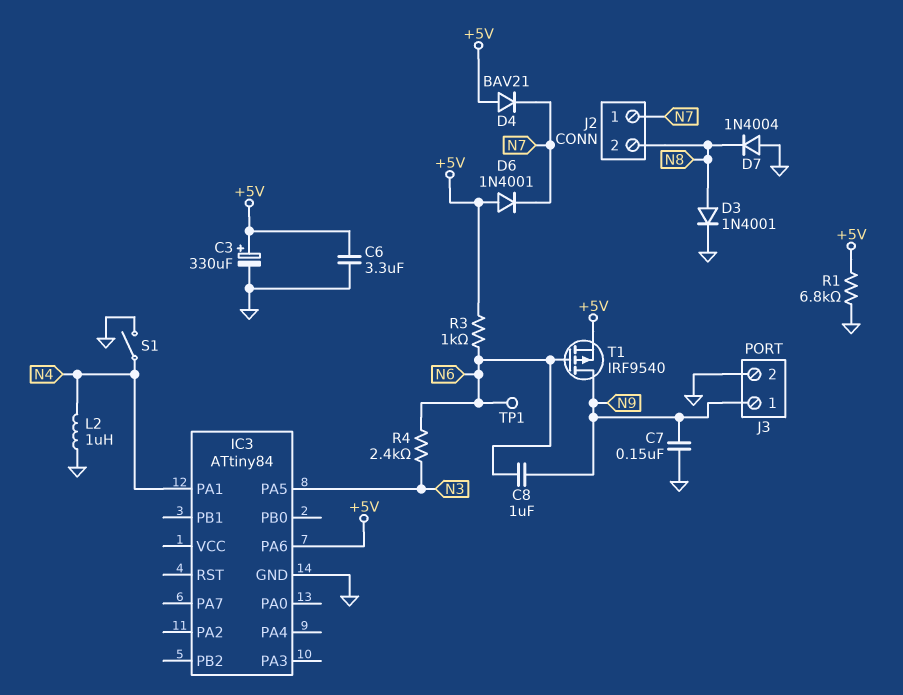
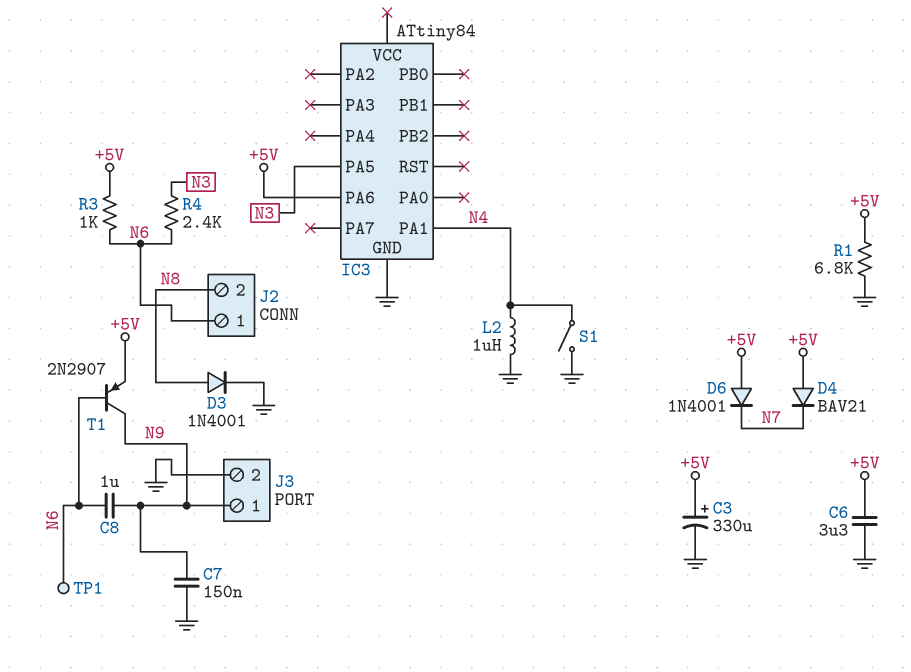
D7: diode 1N4004 (A GND, K N8) -> none
J2 pin 1: N7 -> N6
T1: PMOS IRF9540 (G N6, D N9, S +5V) -> PNP 2N2907 (B N6, C N9, E +5V)

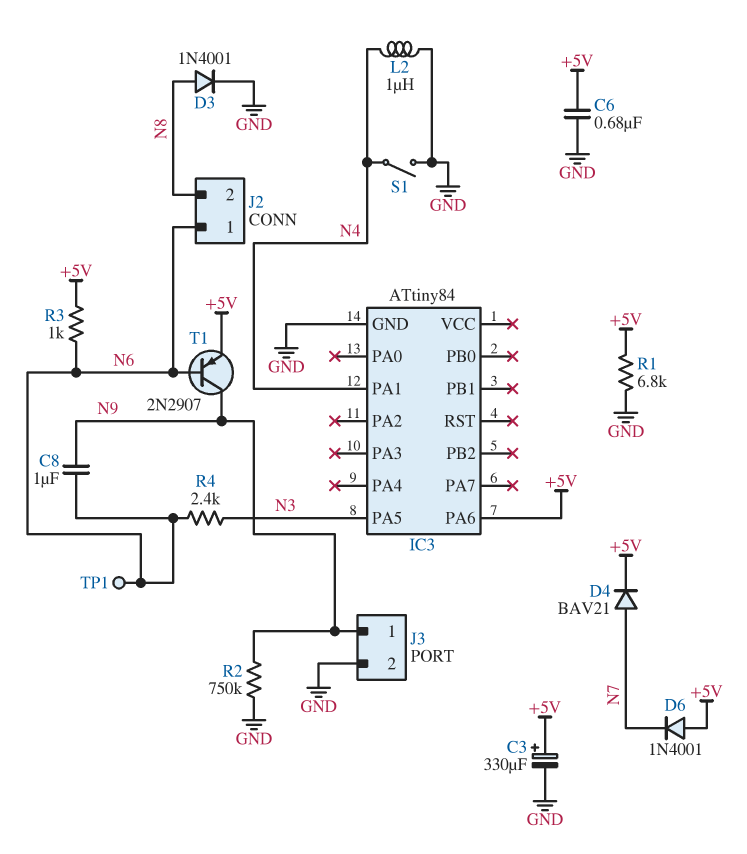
C6: 3.3uF (+5V, GND) -> 680nF (+5V, GND)
C7: 150nF (GND, N9) -> none
D4: diode BAV21 (A +5V, K N7) -> diode BAV21 (A N7, K +5V)
R2: none -> 750k (GND, N9)

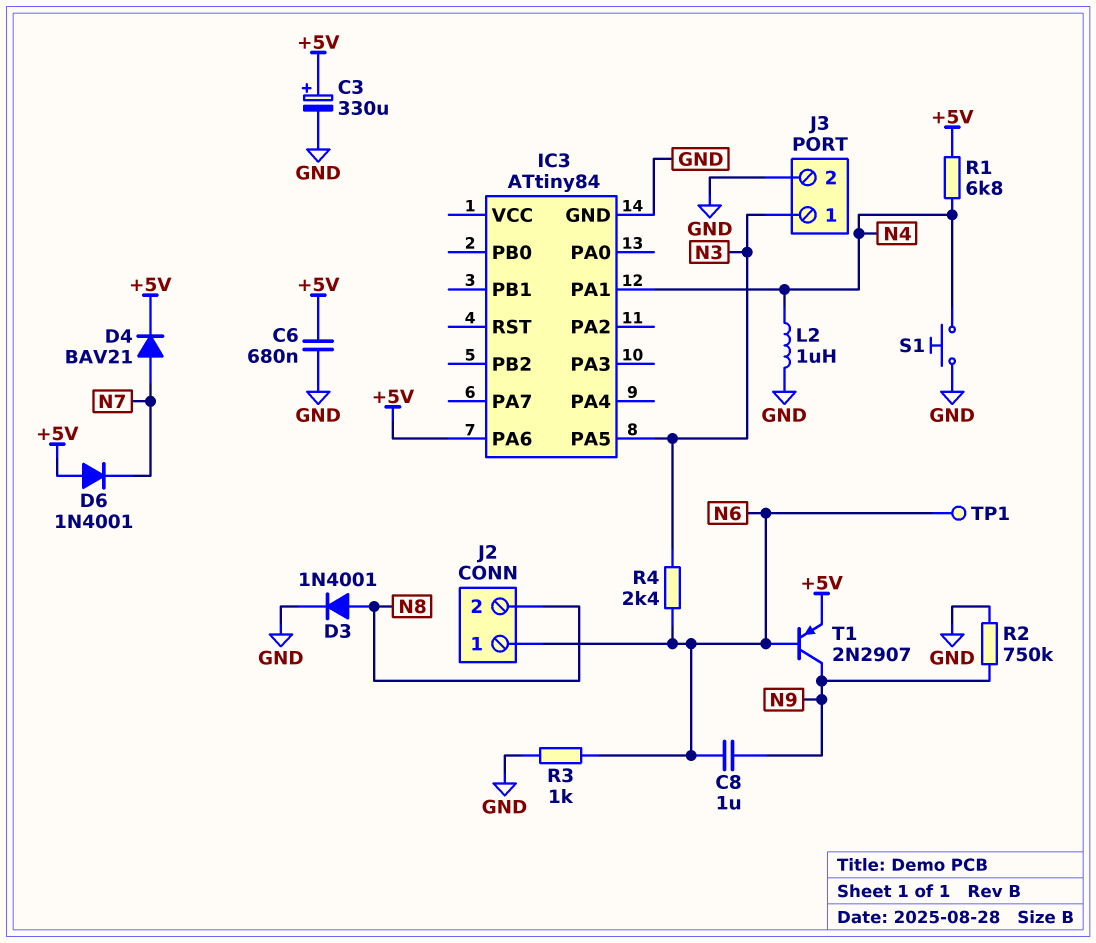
J3 pin 1: N9 -> N3
R1: 6.8k (+5V, GND) -> 6.8k (+5V, N4)
R3: 1k (+5V, N6) -> 1k (GND, N6)
S1: switch (GND, N4) -> button (GND, N4)

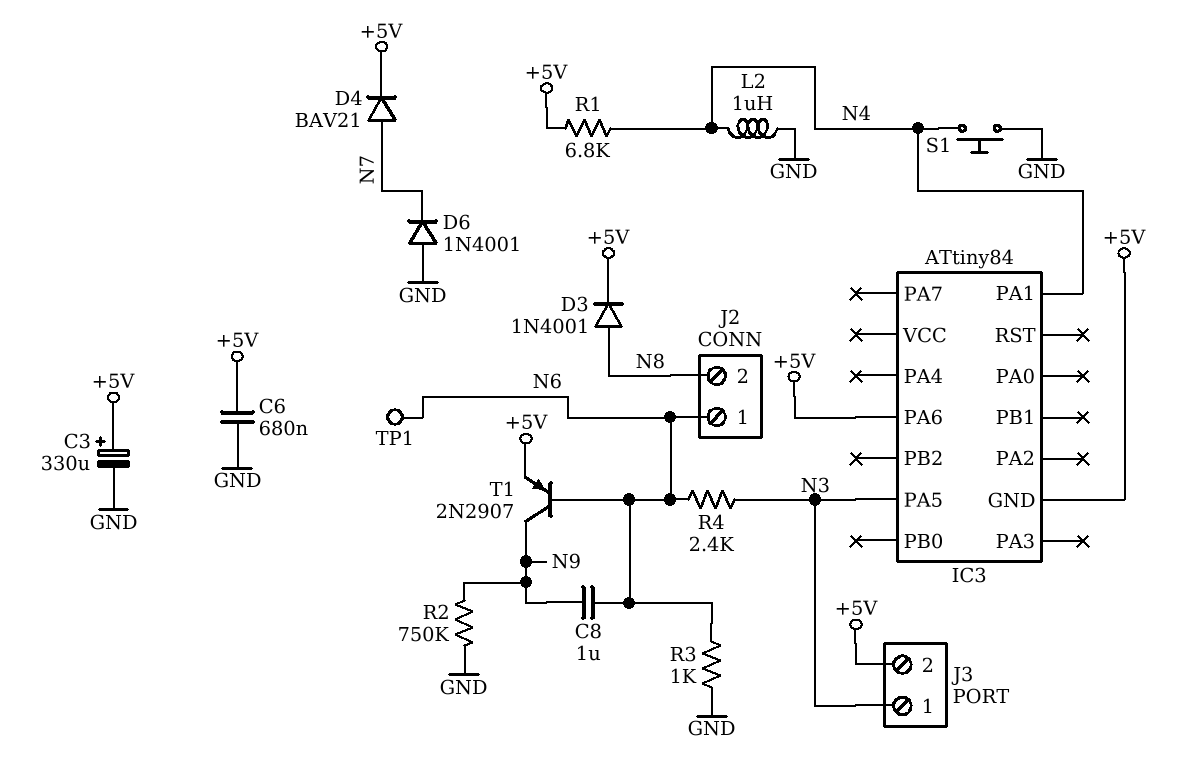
D3: diode 1N4001 (A N8, K GND) -> diode 1N4001 (A N8, K +5V)
D6: diode 1N4001 (A +5V, K N7) -> diode 1N4001 (A GND, K N7)
IC3 pin GND: GND -> +5V
J3 pin 2: GND -> +5V

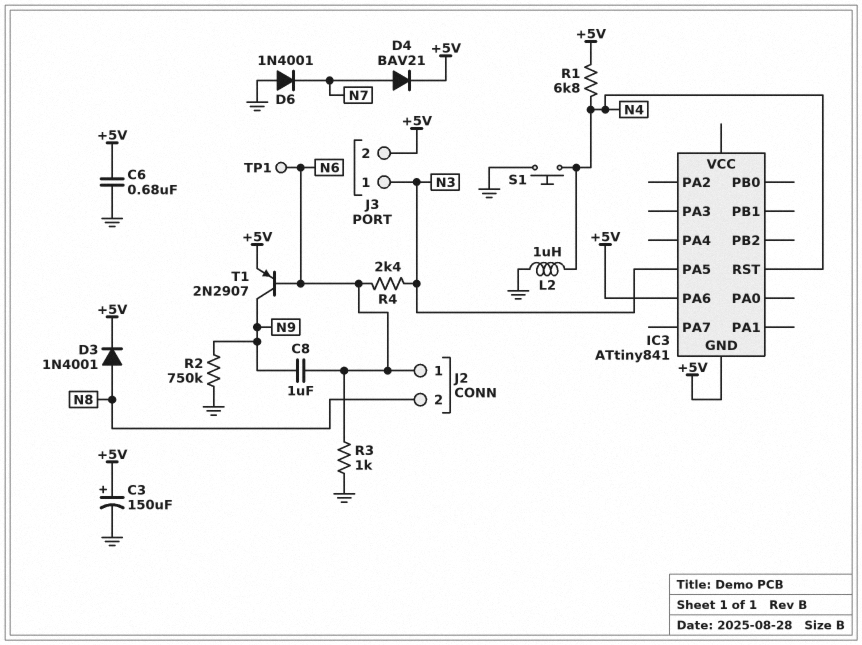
C3: 330uF (plus +5V, minus GND) -> 150uF (plus +5V, minus GND)
IC3: ATtiny84 -> ATtiny841
IC3 pin PA1: N4 -> none
IC3 pin RST: none -> N4

